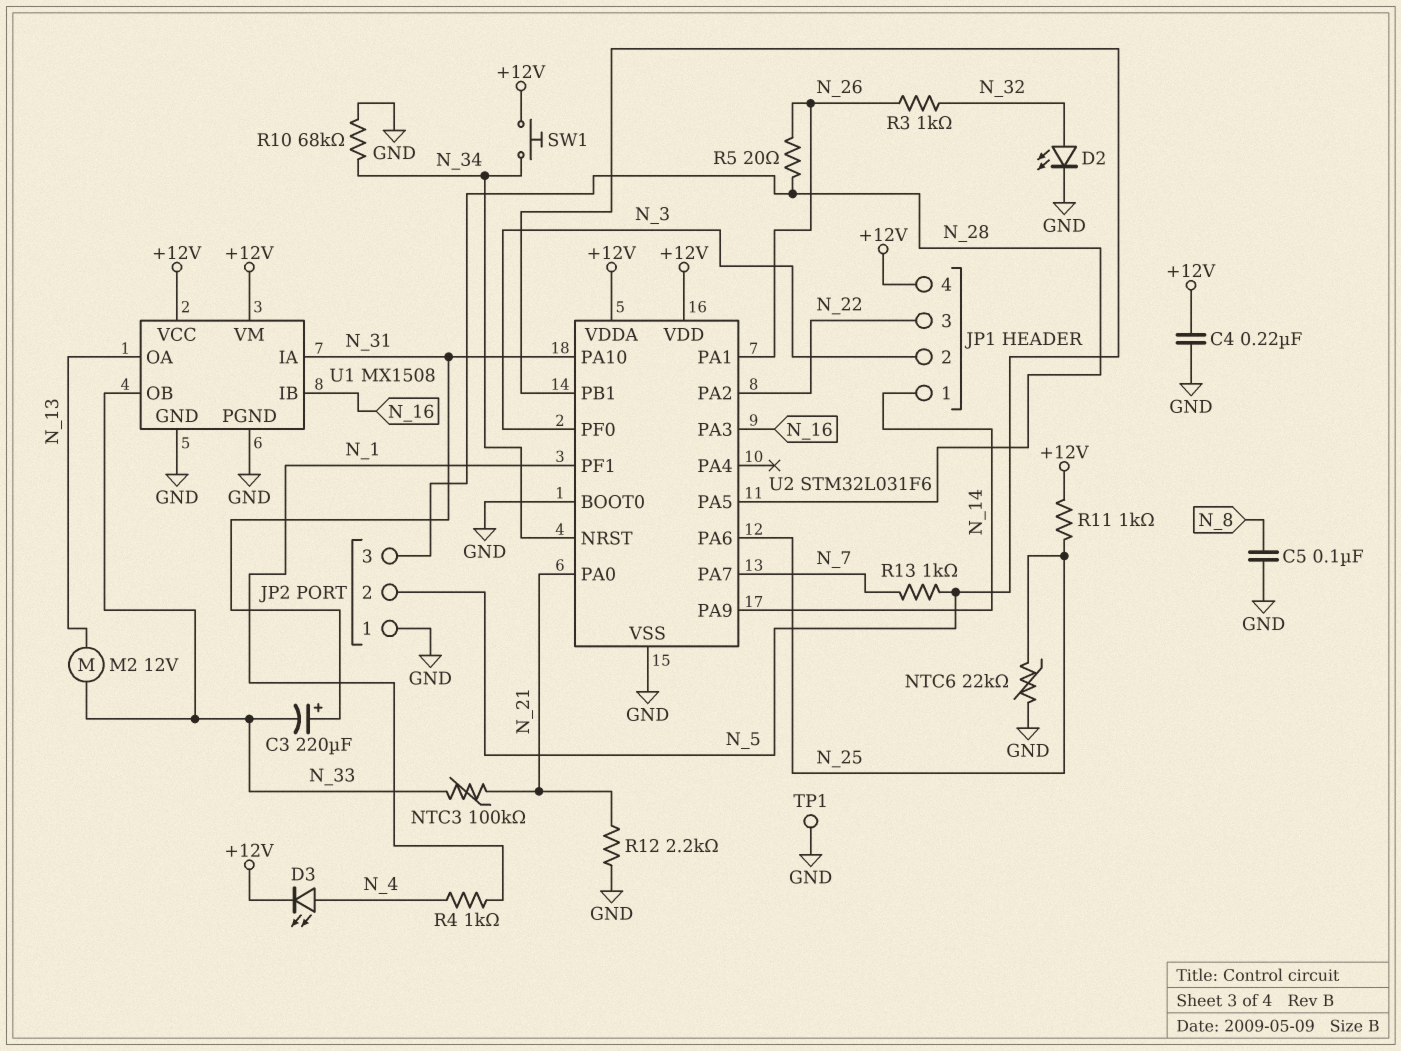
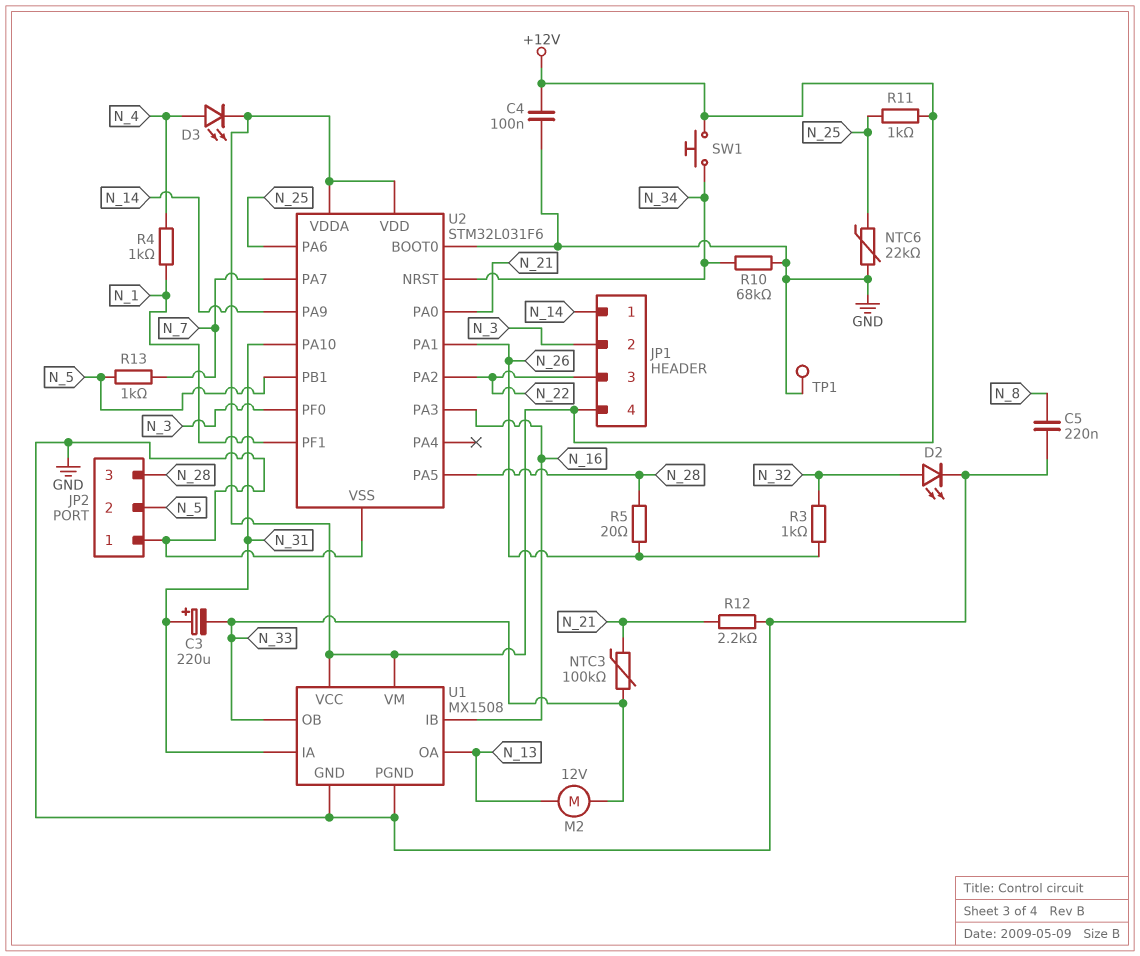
C4: 220nF (+12V, GND) -> 100nF (+12V, GND)
C5: 100nF (GND, N_8) -> 220nF (GND, N_8)

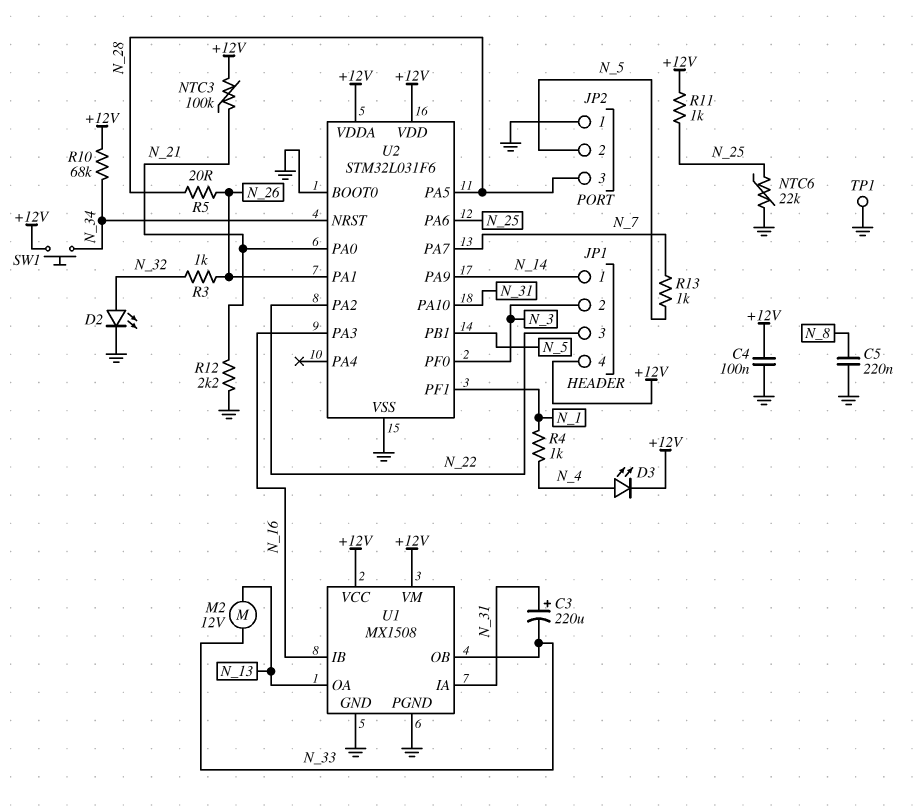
NTC3: 100k (N_21, N_33) -> 100k (+12V, N_21)
R10: 68k (GND, N_34) -> 68k (+12V, N_34)

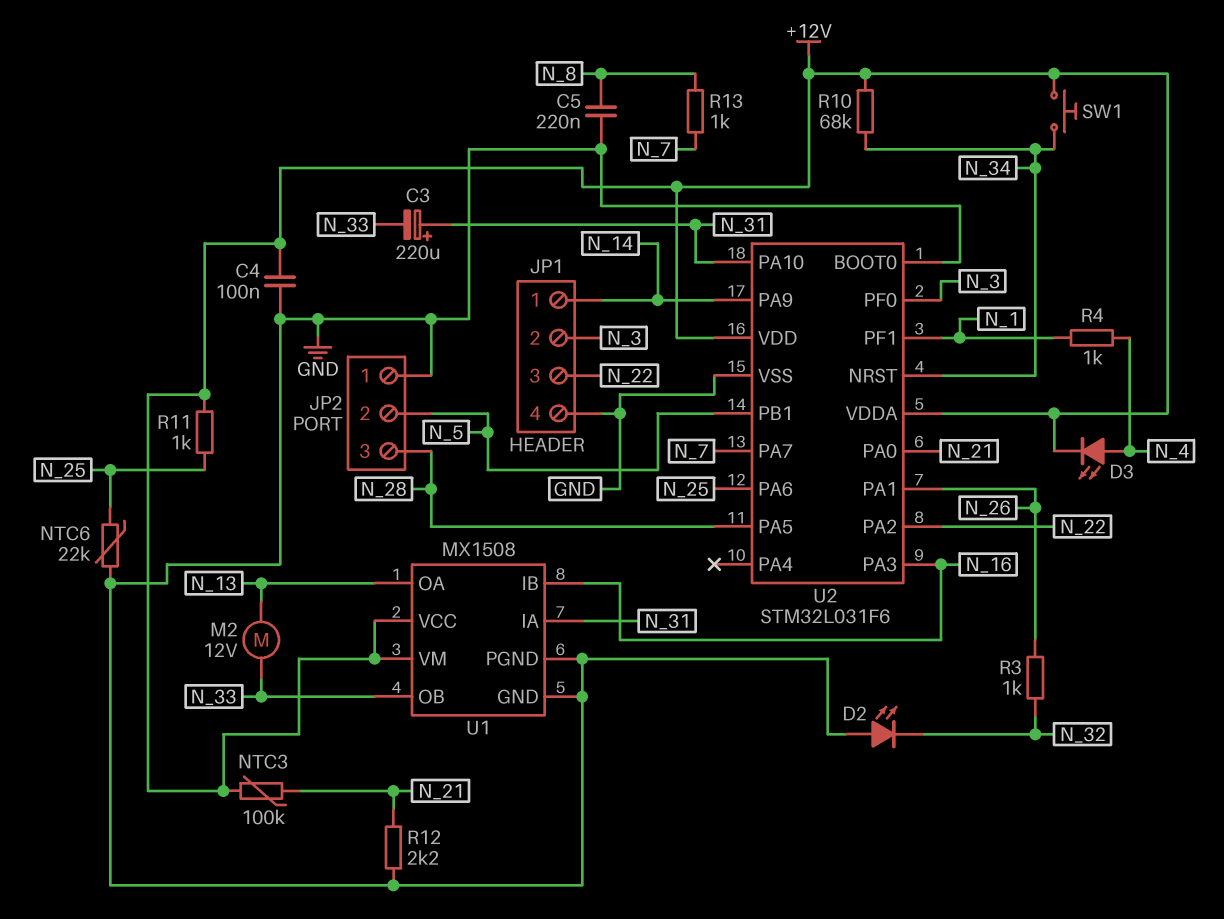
D2: LED (A N_32, K GND) -> LED (A GND, K N_32)
JP1 pin 4: +12V -> GND
R5: 20 (N_26, N_28) -> none
R13: 1k (N_5, N_7) -> 1k (N_7, N_8)
TP1: test point (GND) -> none

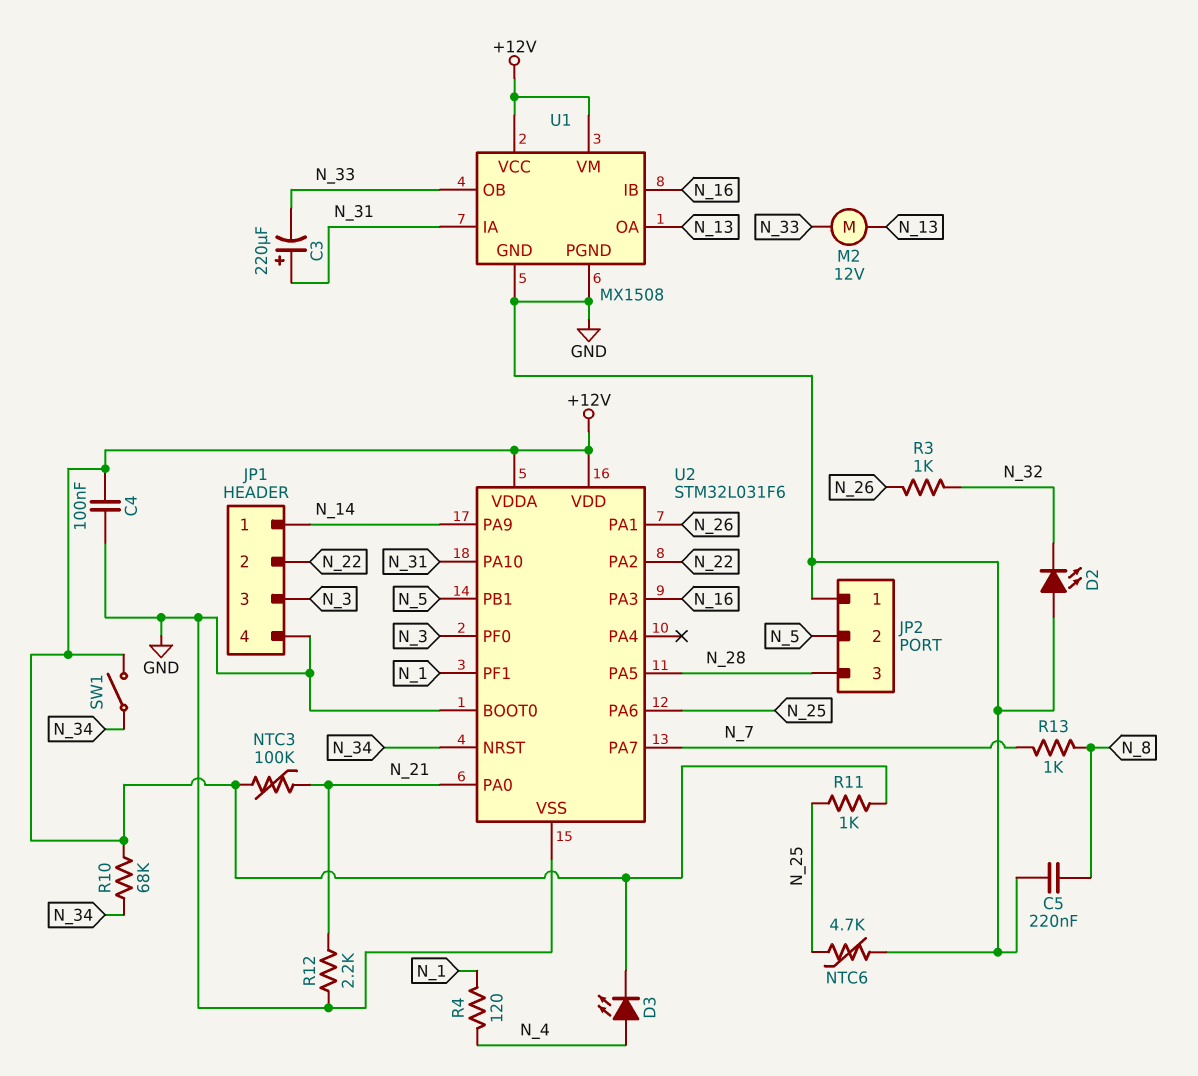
JP1 pin 2: N_3 -> N_22
JP1 pin 3: N_22 -> N_3
NTC6: 22k (GND, N_25) -> 4.7k (GND, N_25)
R4: 1k (N_1, N_4) -> 120 (N_1, N_4)
SW1: button (+12V, N_34) -> switch (+12V, N_34)

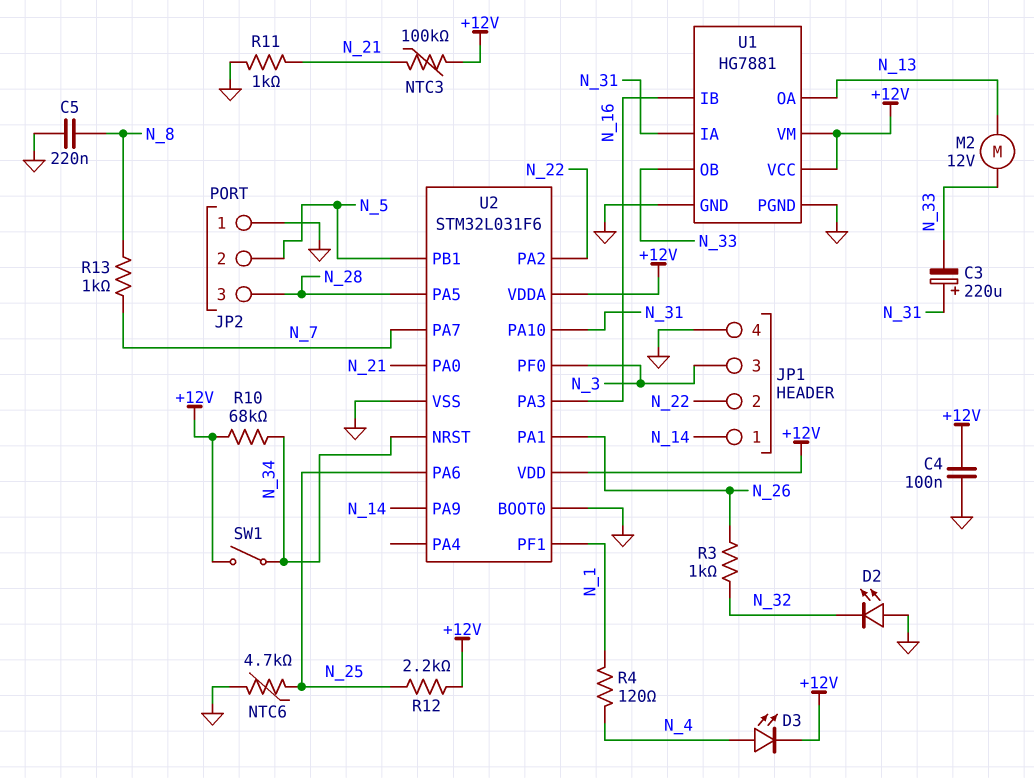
R11: 1k (+12V, N_25) -> 1k (GND, N_21)
R12: 2.2k (GND, N_21) -> 2.2k (+12V, N_25)
U1: MX1508 -> HG7881

